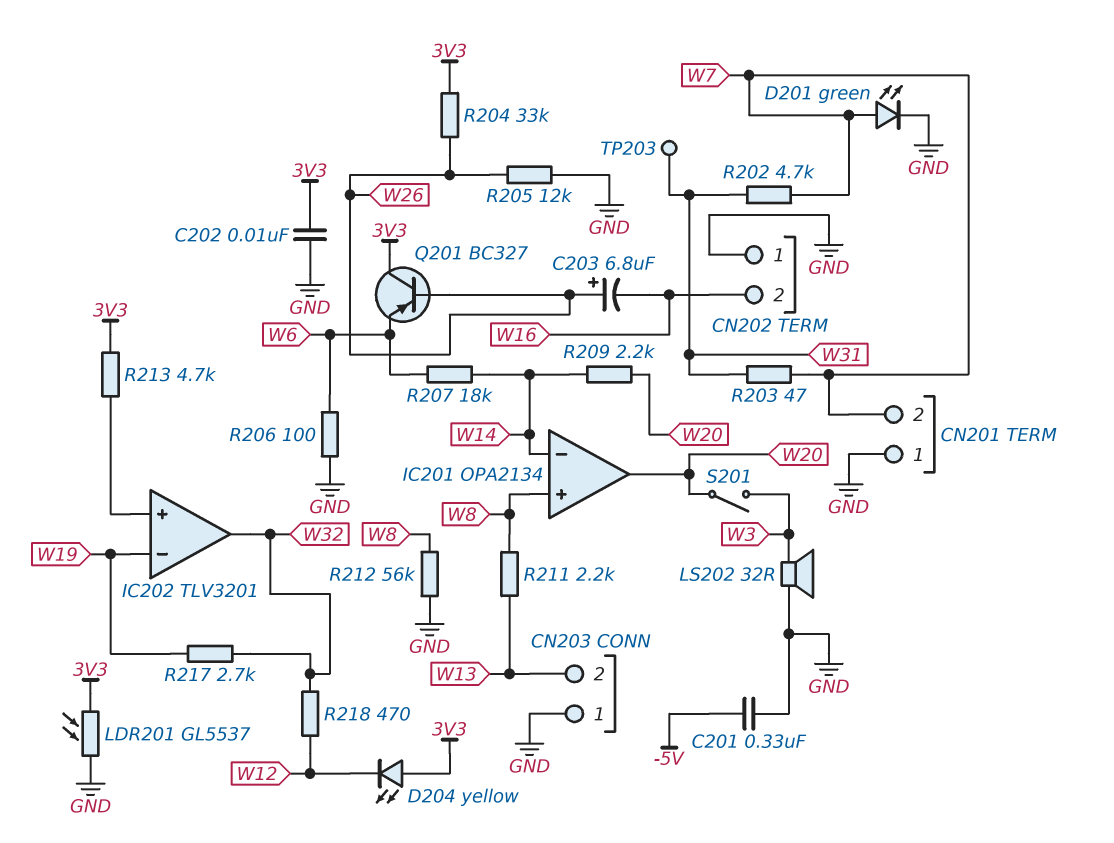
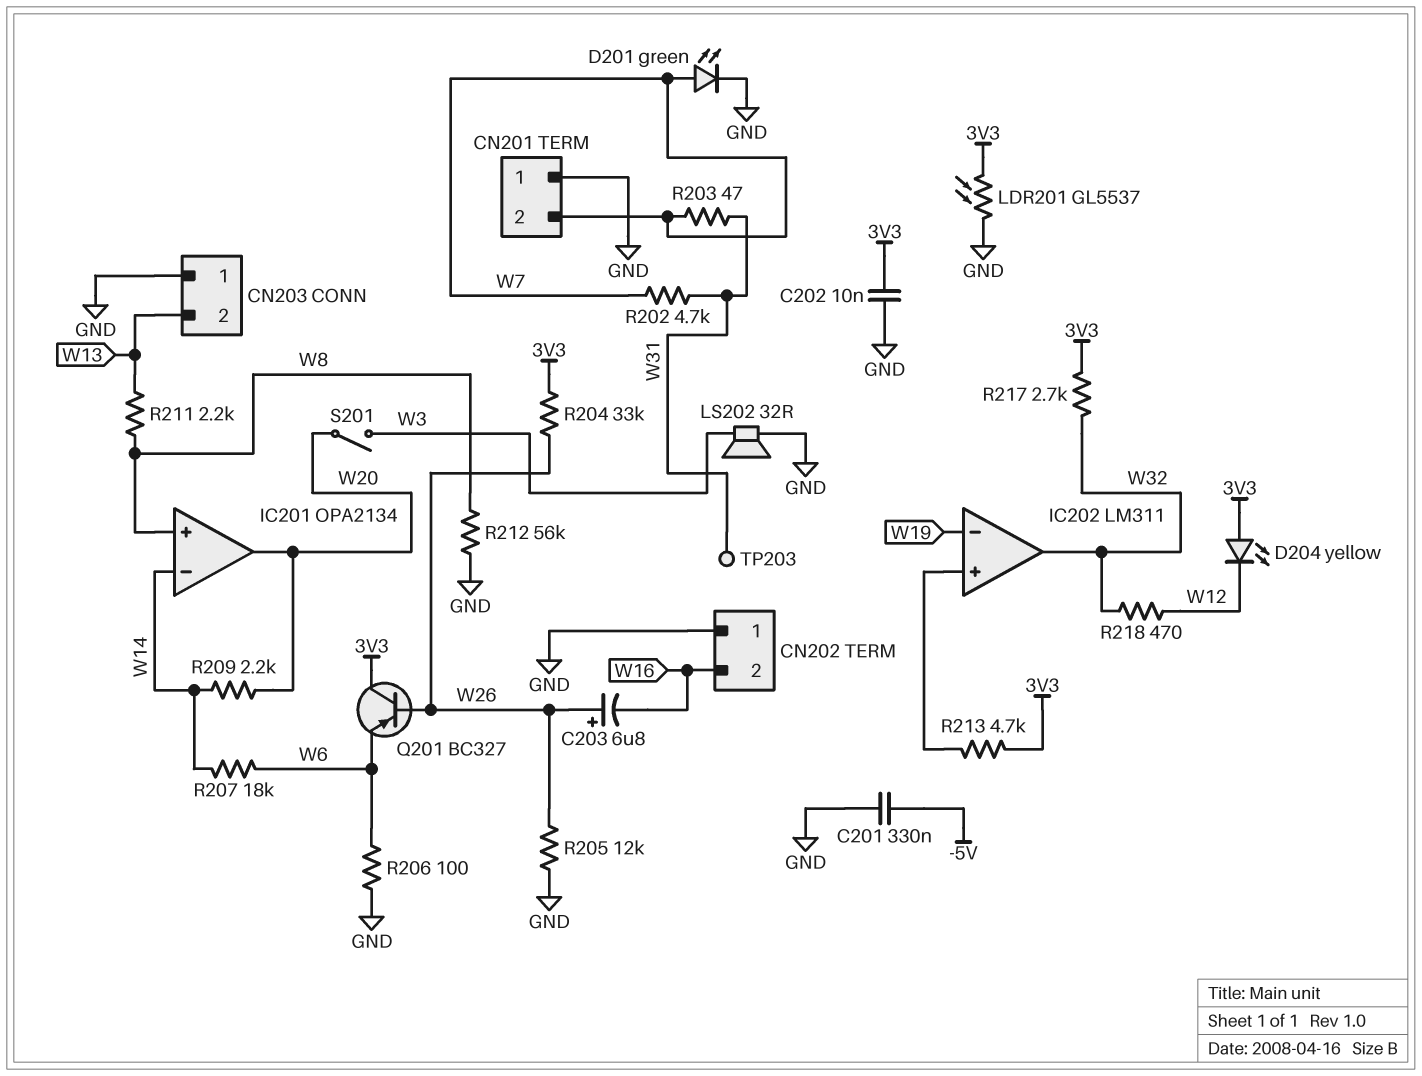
IC202: TLV3201 -> LM311
R217: 2.7k (W19, W32) -> 2.7k (3V3, W32)

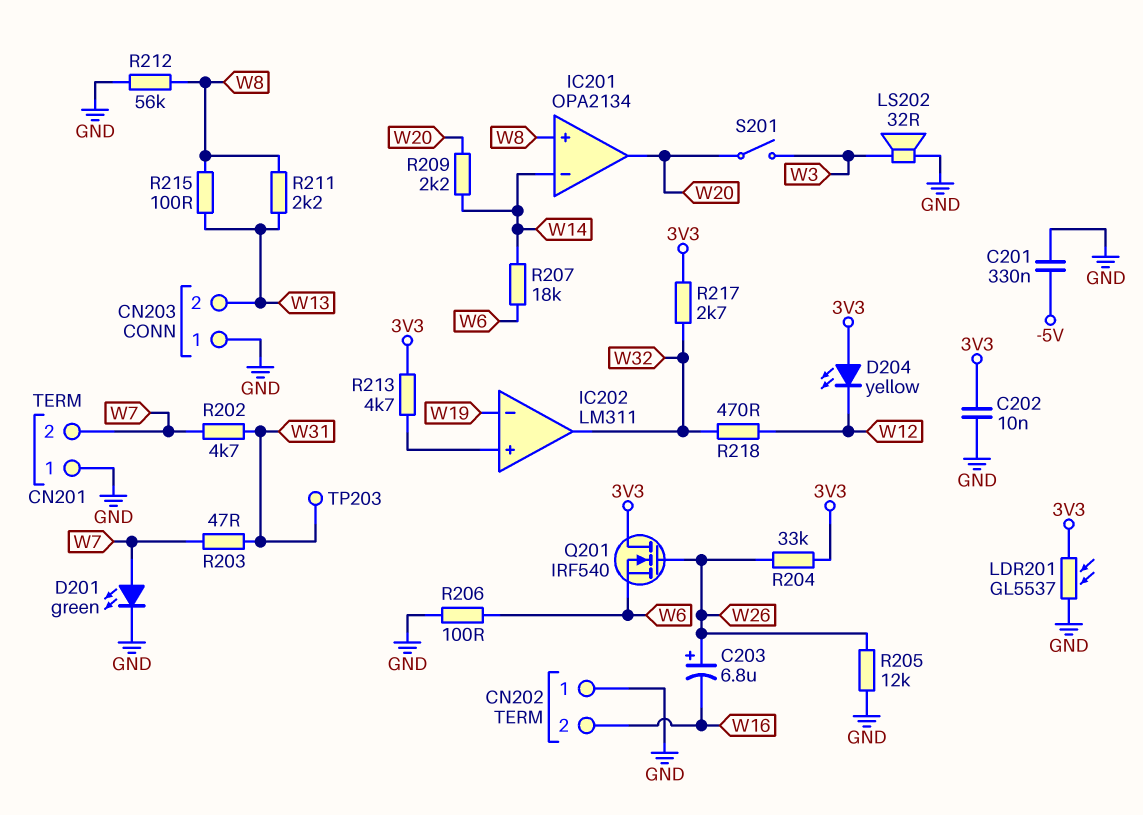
Q201: PNP BC327 (B W26, C 3V3, E W6) -> NMOS IRF540 (G W26, D 3V3, S W6)
R215: none -> 100 (W8, W13)

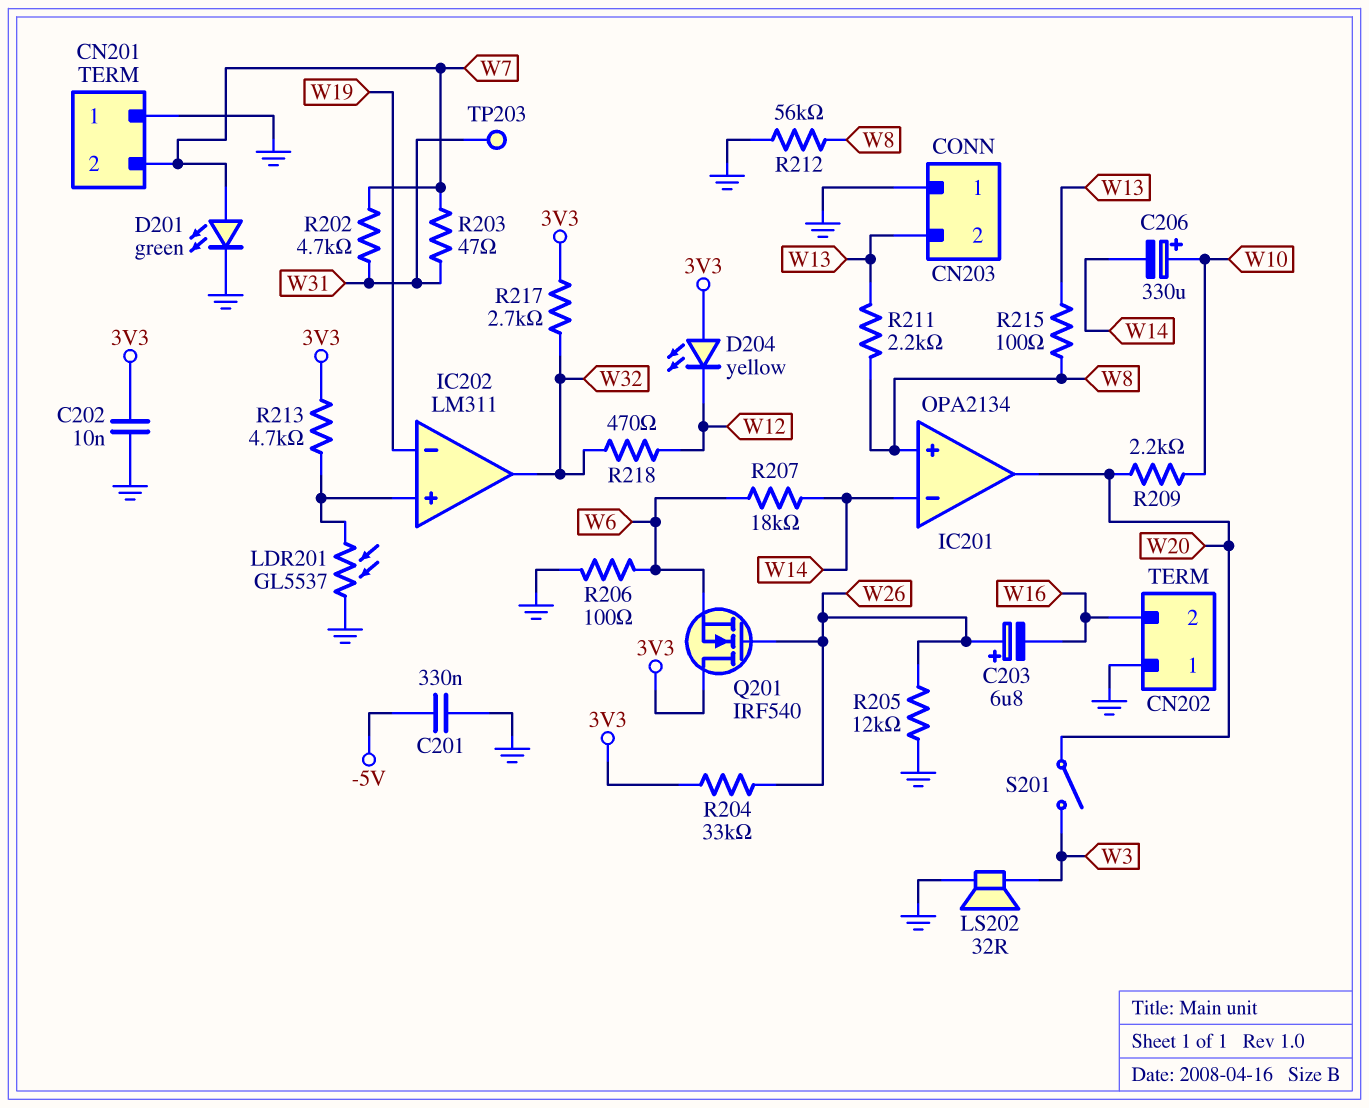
C206: none -> 330uF (plus W10, minus W14)
LDR201: GL5537 (3V3, GND) -> GL5537 (GND, IC202/in+)
R209: 2.2k (W14, W20) -> 2.2k (W10, W20)

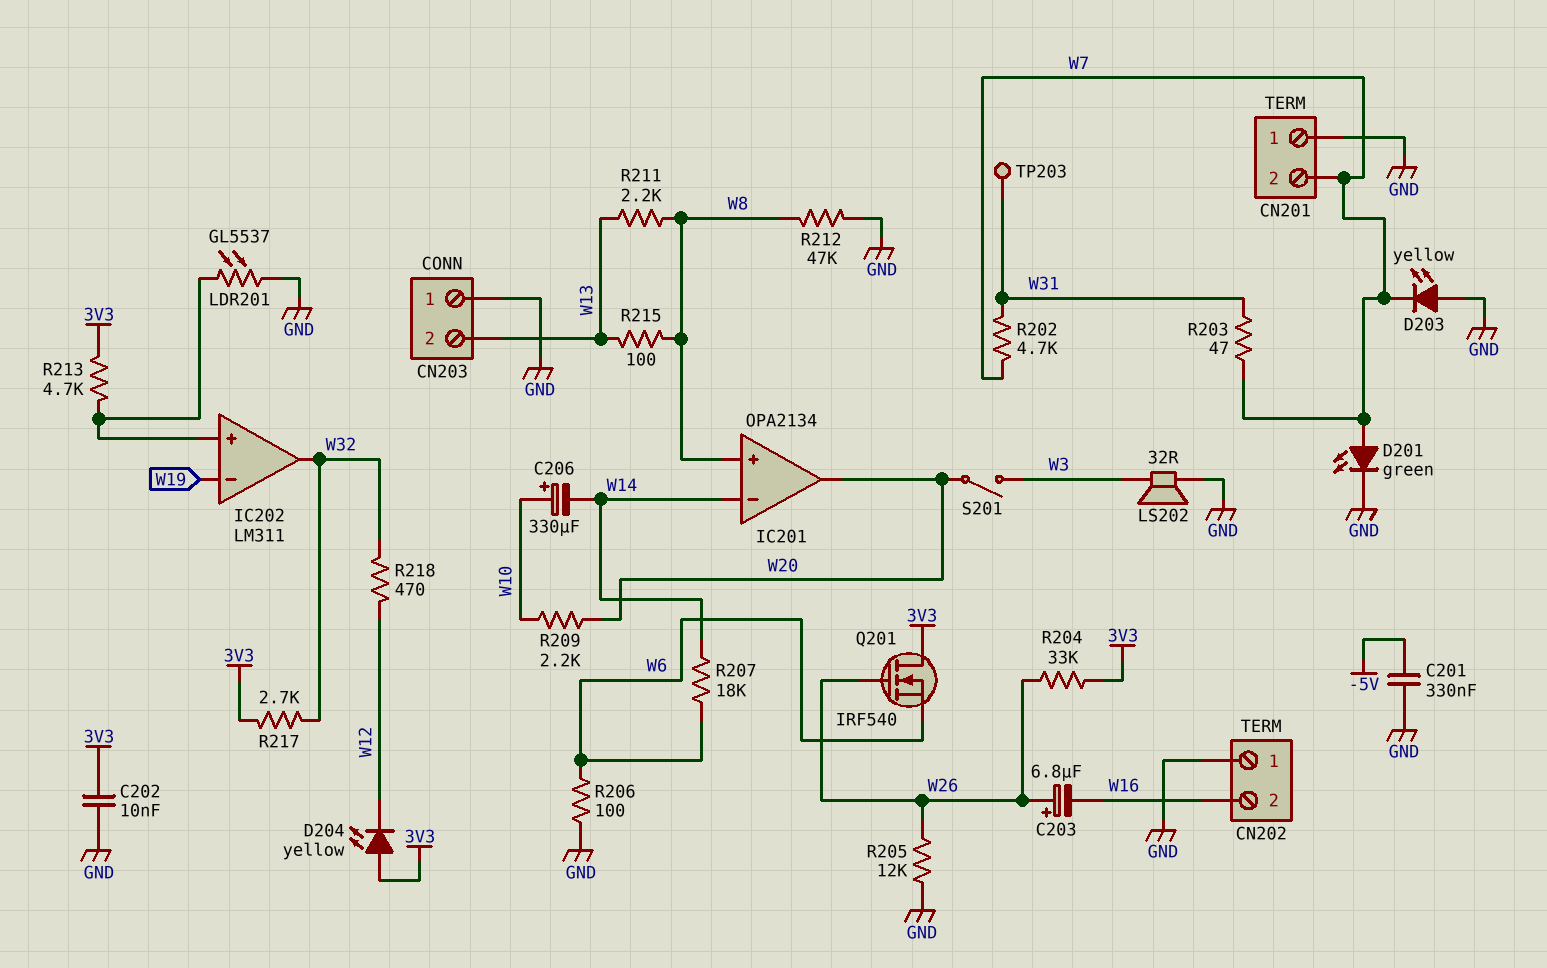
D203: none -> LED yellow (A GND, K W7)
R212: 56k (GND, W8) -> 47k (GND, W8)

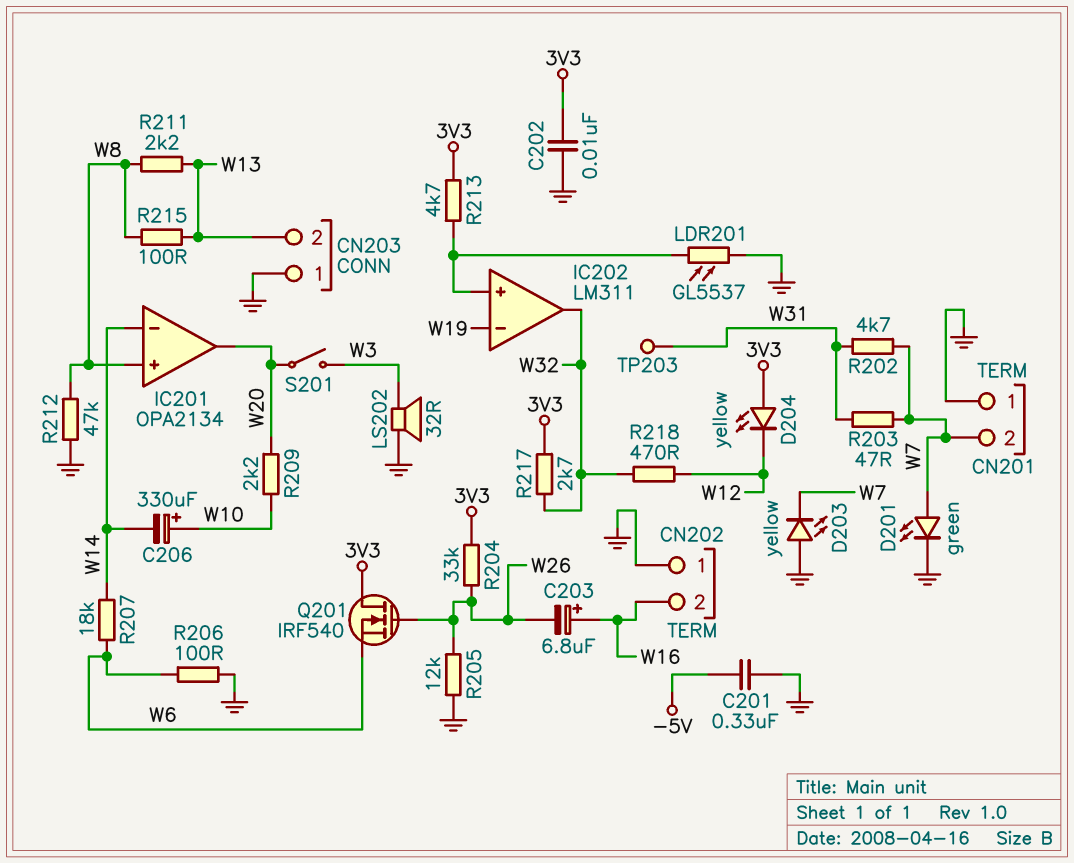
C203: 6.8uF (plus W26, minus W16) -> 6.8uF (plus W16, minus W26)

